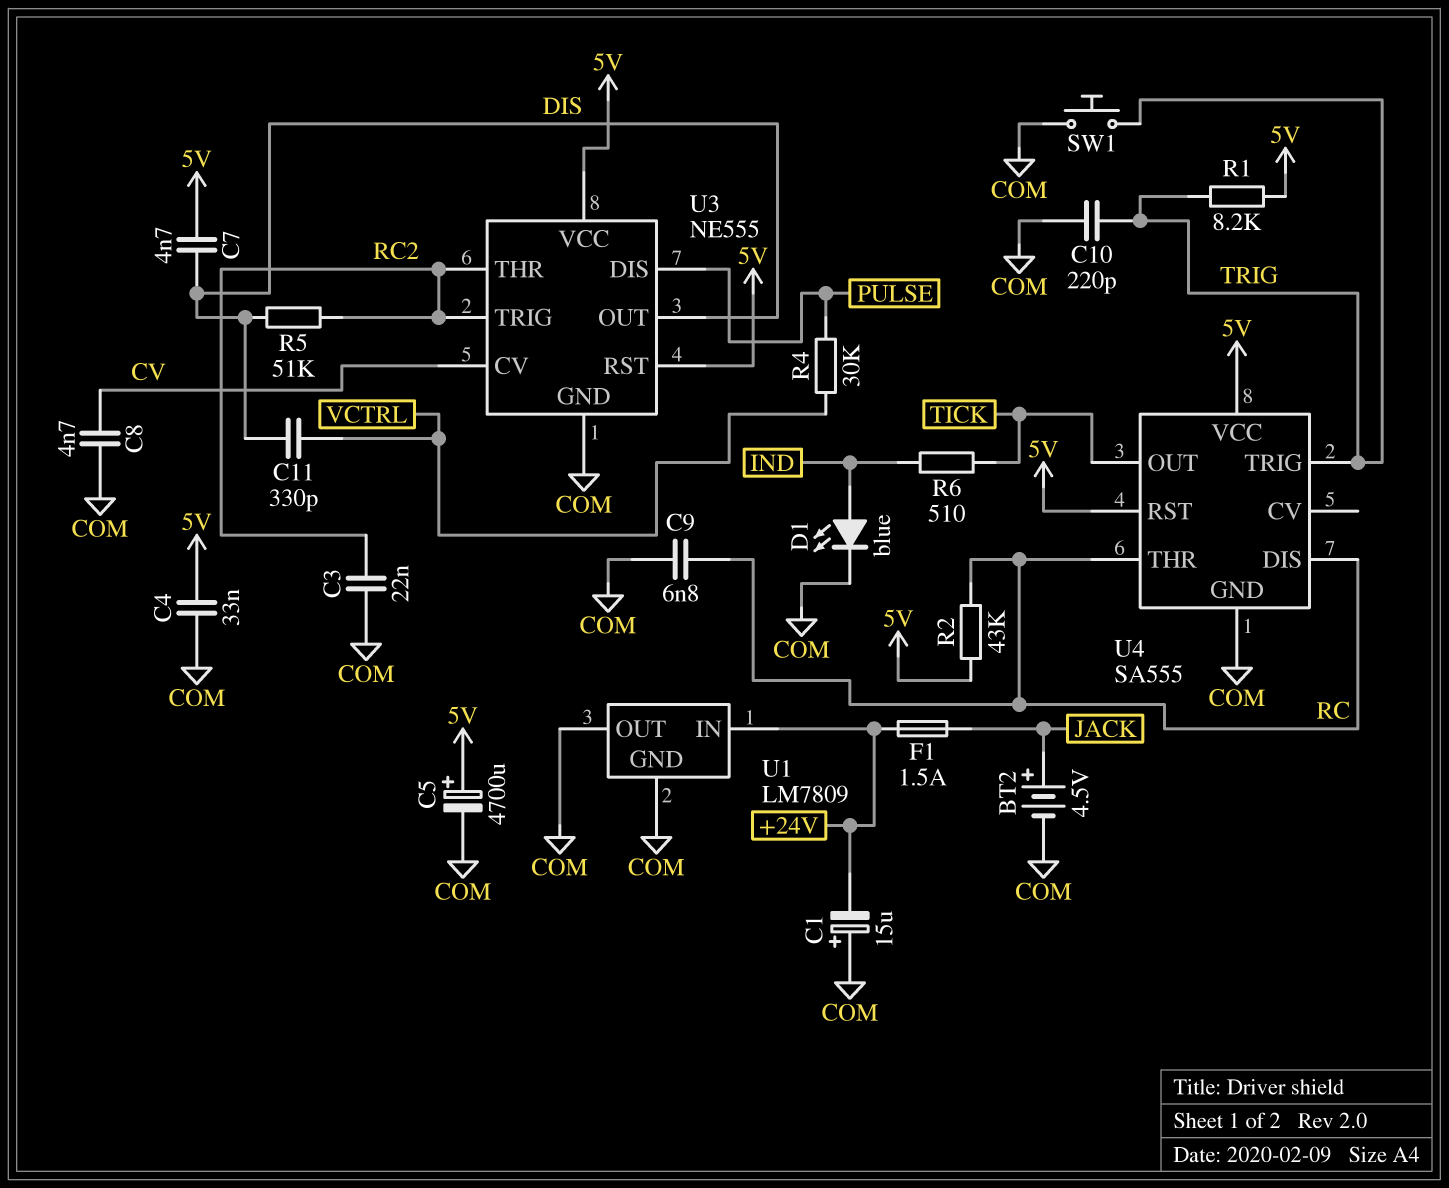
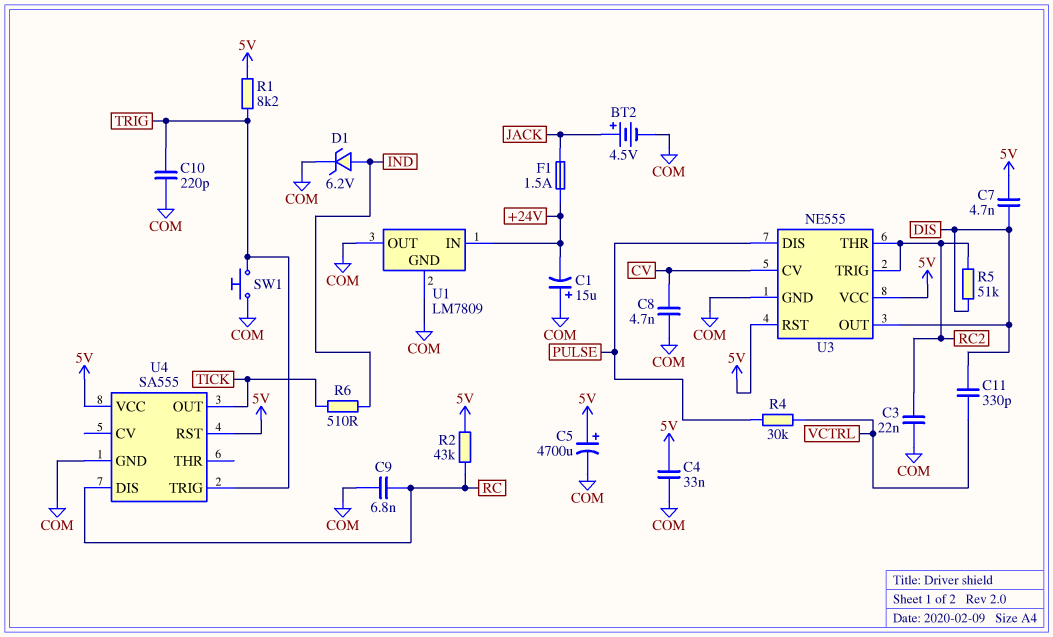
D1: LED blue (A IND, K COM) -> zener 6.2V (A IND, K COM)
U4 pin THR: RC -> none

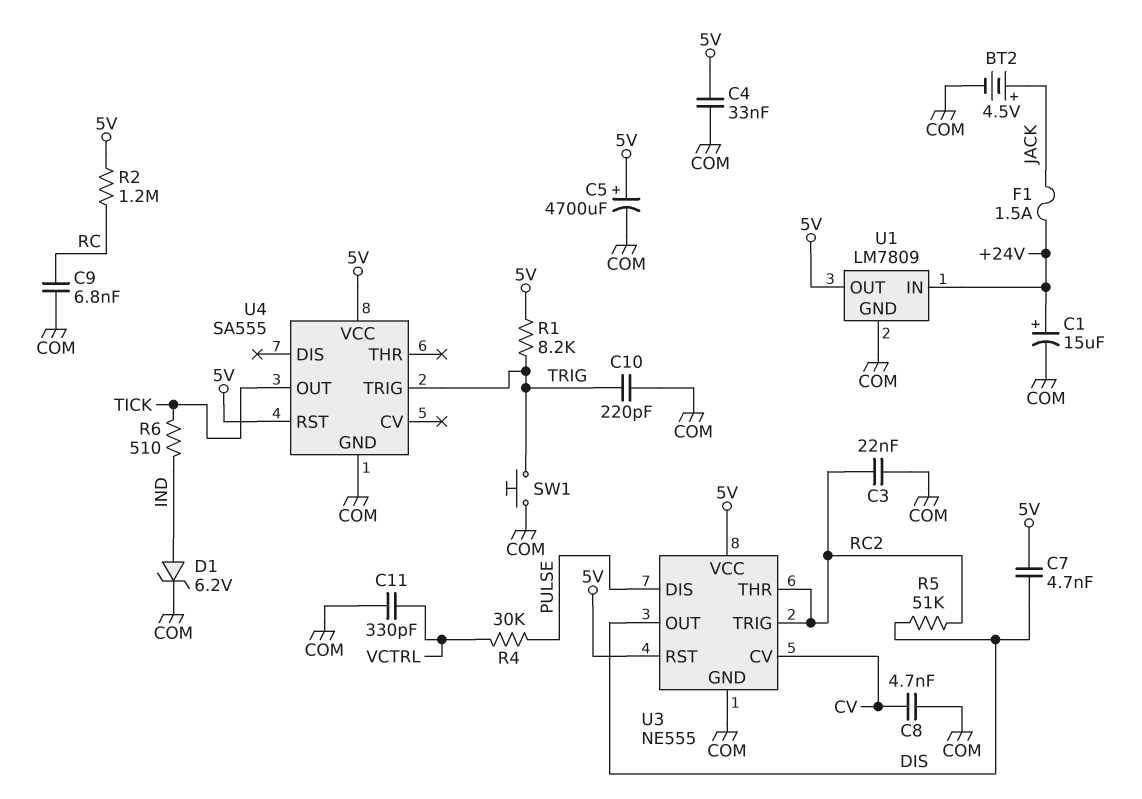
C1: 15uF (plus COM, minus +24V) -> 15uF (plus +24V, minus COM)
C11: 330pF (DIS, VCTRL) -> 330pF (COM, VCTRL)
R2: 43k (5V, RC) -> 1.2M (5V, RC)
U1 pin OUT: COM -> 5V
U4 pin DIS: RC -> none

